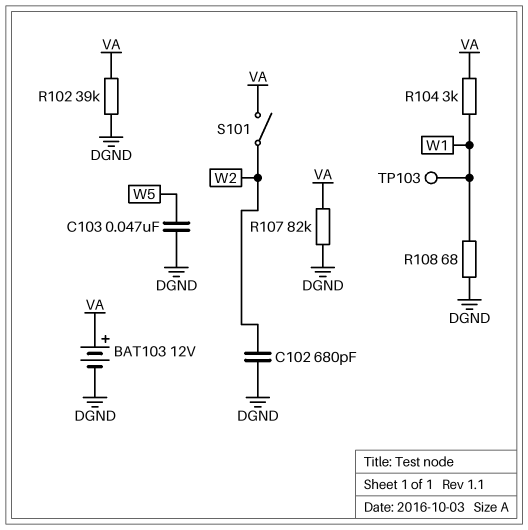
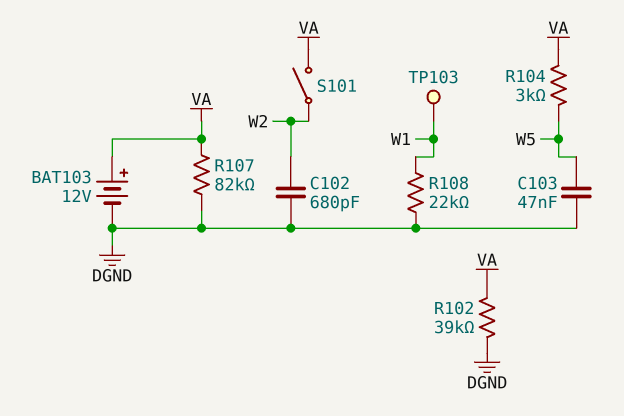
R104: 3k (VA, W1) -> 3k (VA, W5)
R108: 68 (DGND, W1) -> 22k (DGND, W1)

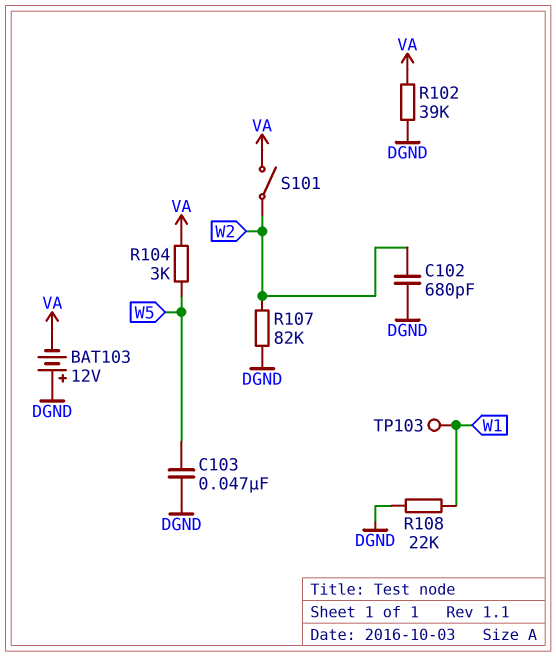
BAT103: 12V (plus VA, minus DGND) -> 12V (plus DGND, minus VA)
R107: 82k (DGND, VA) -> 82k (DGND, W2)

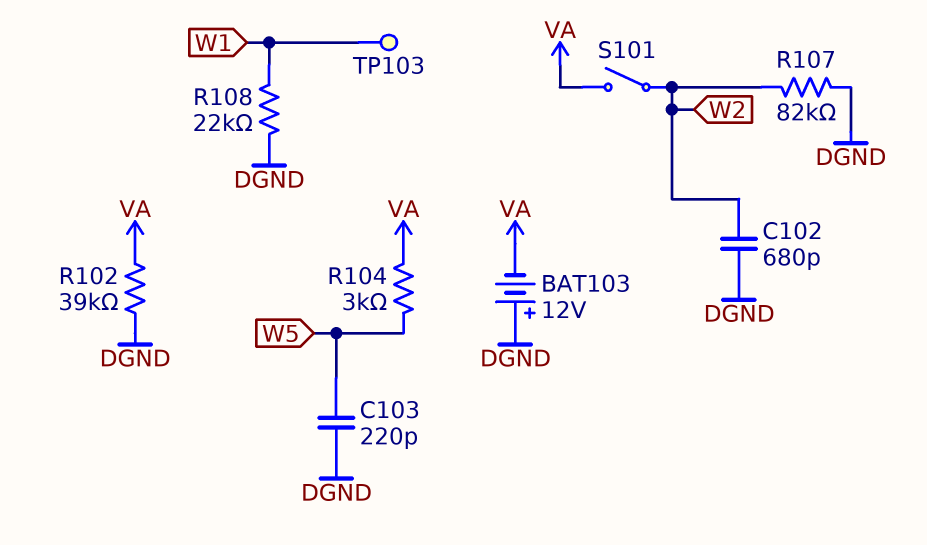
C103: 47nF (DGND, W5) -> 220pF (DGND, W5)

